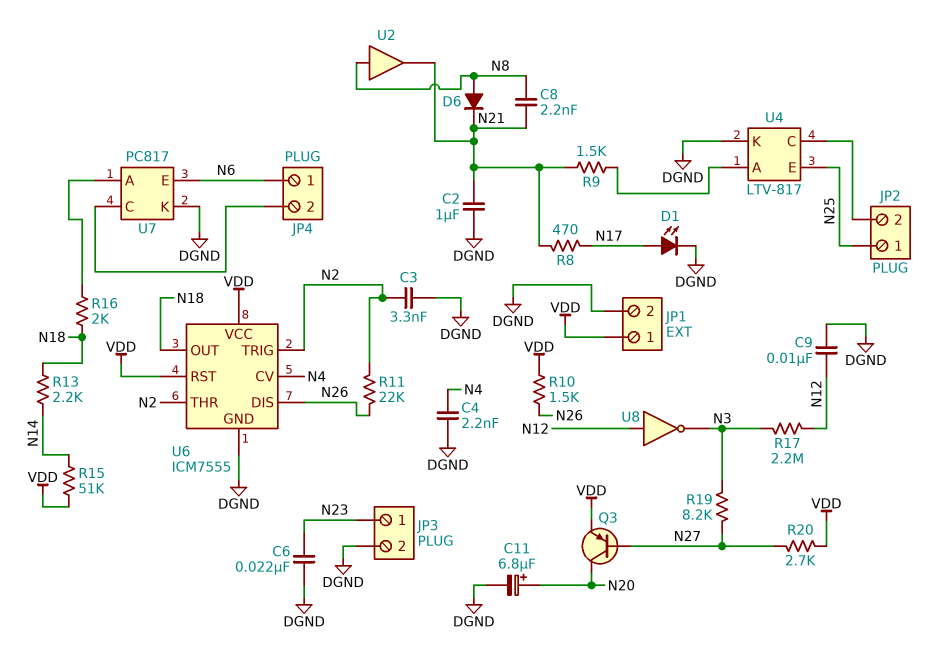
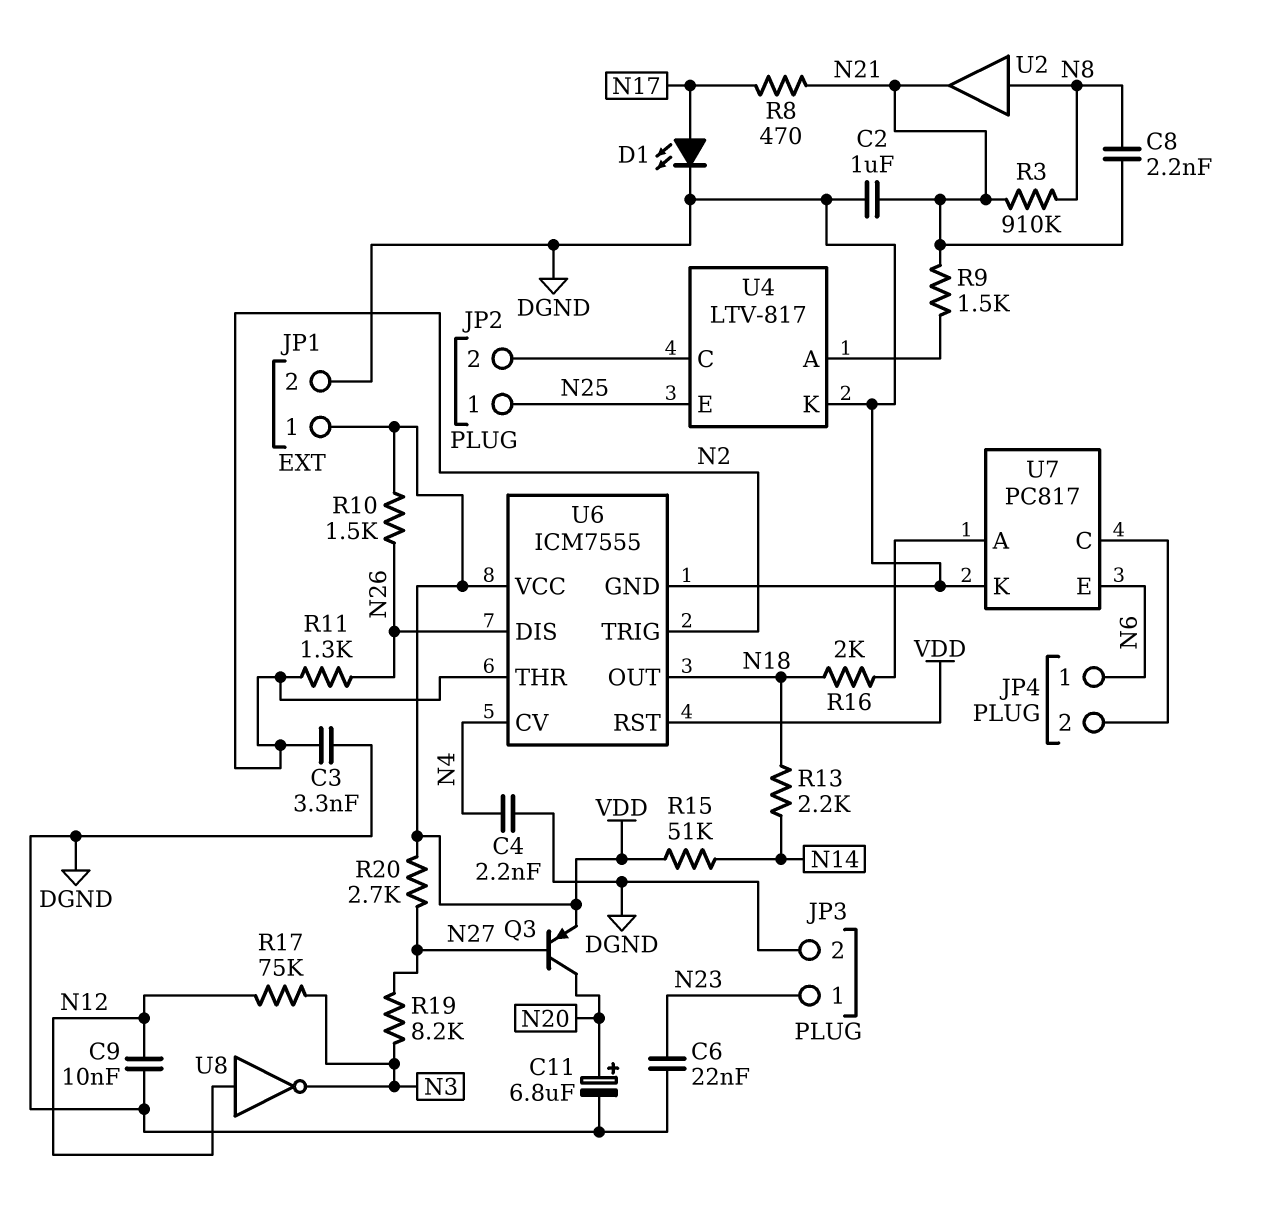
D6: diode (A N8, K N21) -> none
R3: none -> 910k (N8, N21)
R11: 22k (N2, N26) -> 1.3k (N2, N26)
R17: 2.2M (N3, N12) -> 75k (N3, N12)

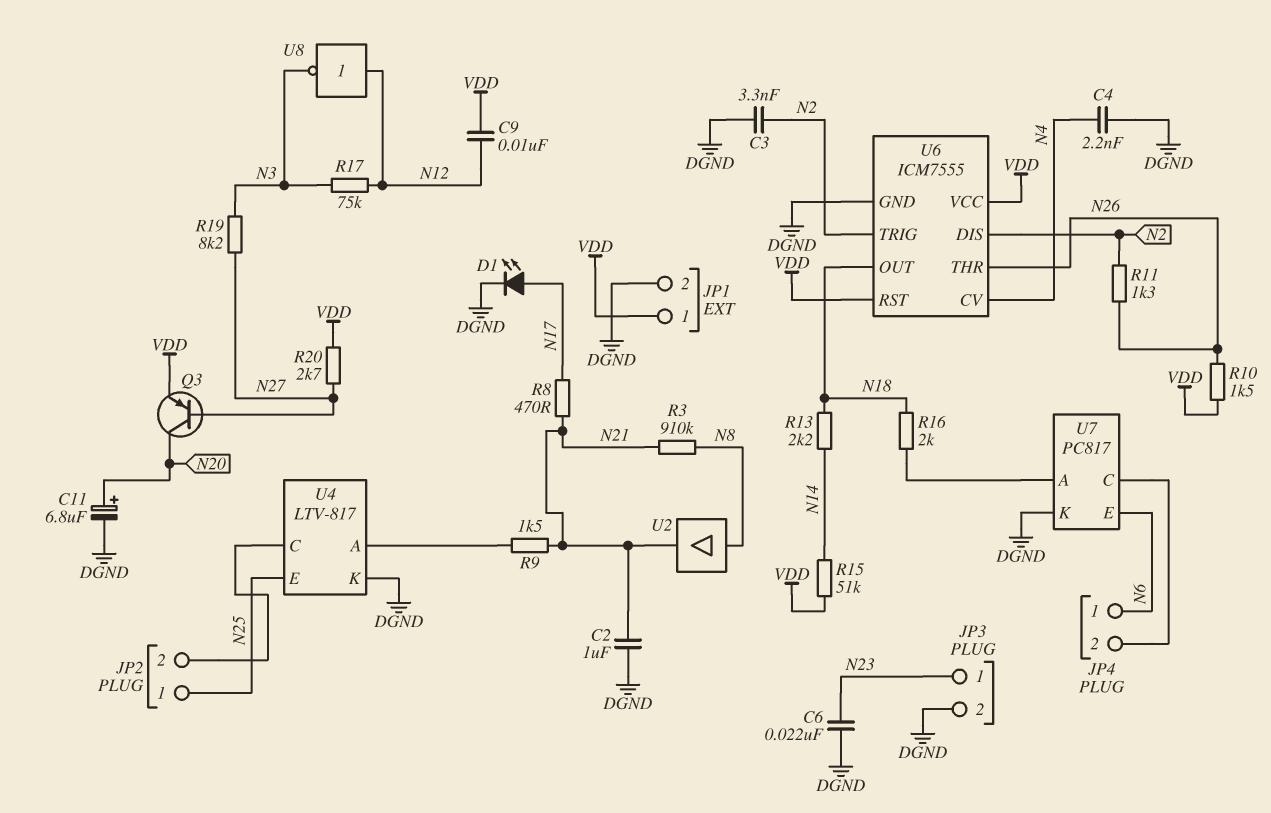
C8: 2.2nF (N8, N21) -> none
C9: 10nF (DGND, N12) -> 10nF (N12, VDD)
U6 pin DIS: N26 -> N2
U6 pin THR: N2 -> N26

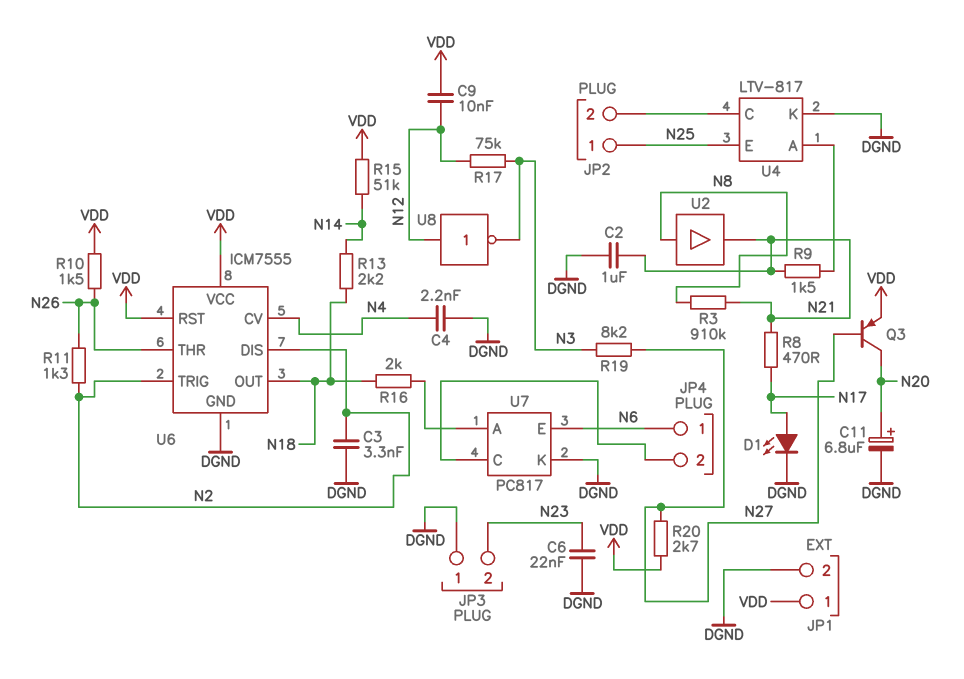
JP3 pin 1: N23 -> DGND
JP3 pin 2: DGND -> N23

